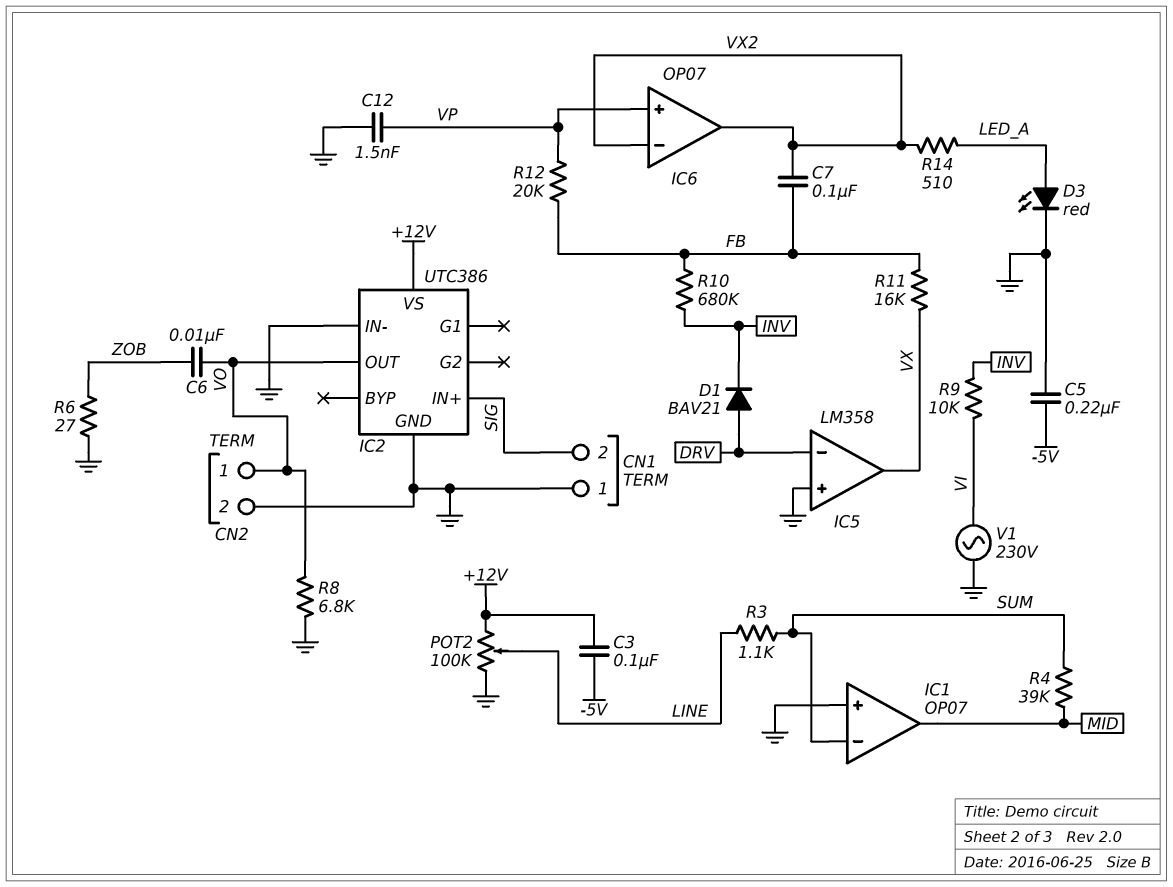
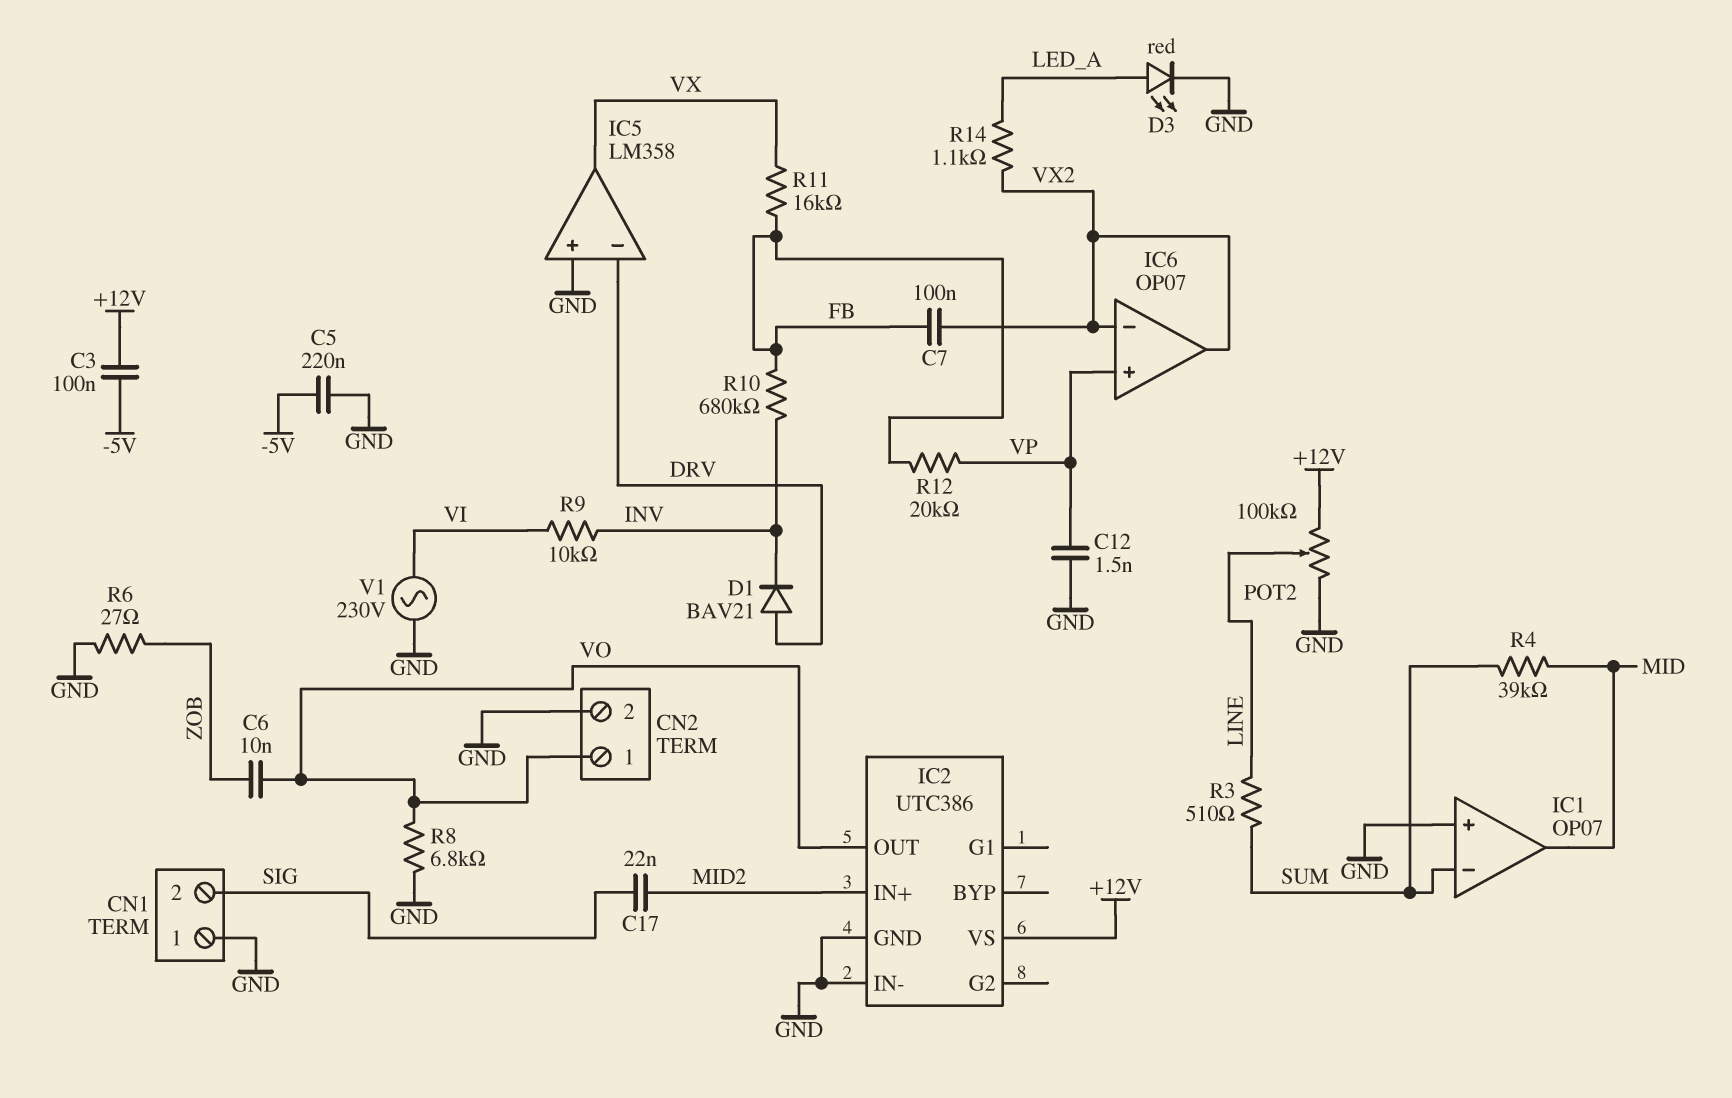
C17: none -> 22nF (MID2, SIG)
IC2 pin IN+: SIG -> MID2
R3: 1.1k (LINE, SUM) -> 510 (LINE, SUM)
R14: 510 (LED_A, VX2) -> 1.1k (LED_A, VX2)

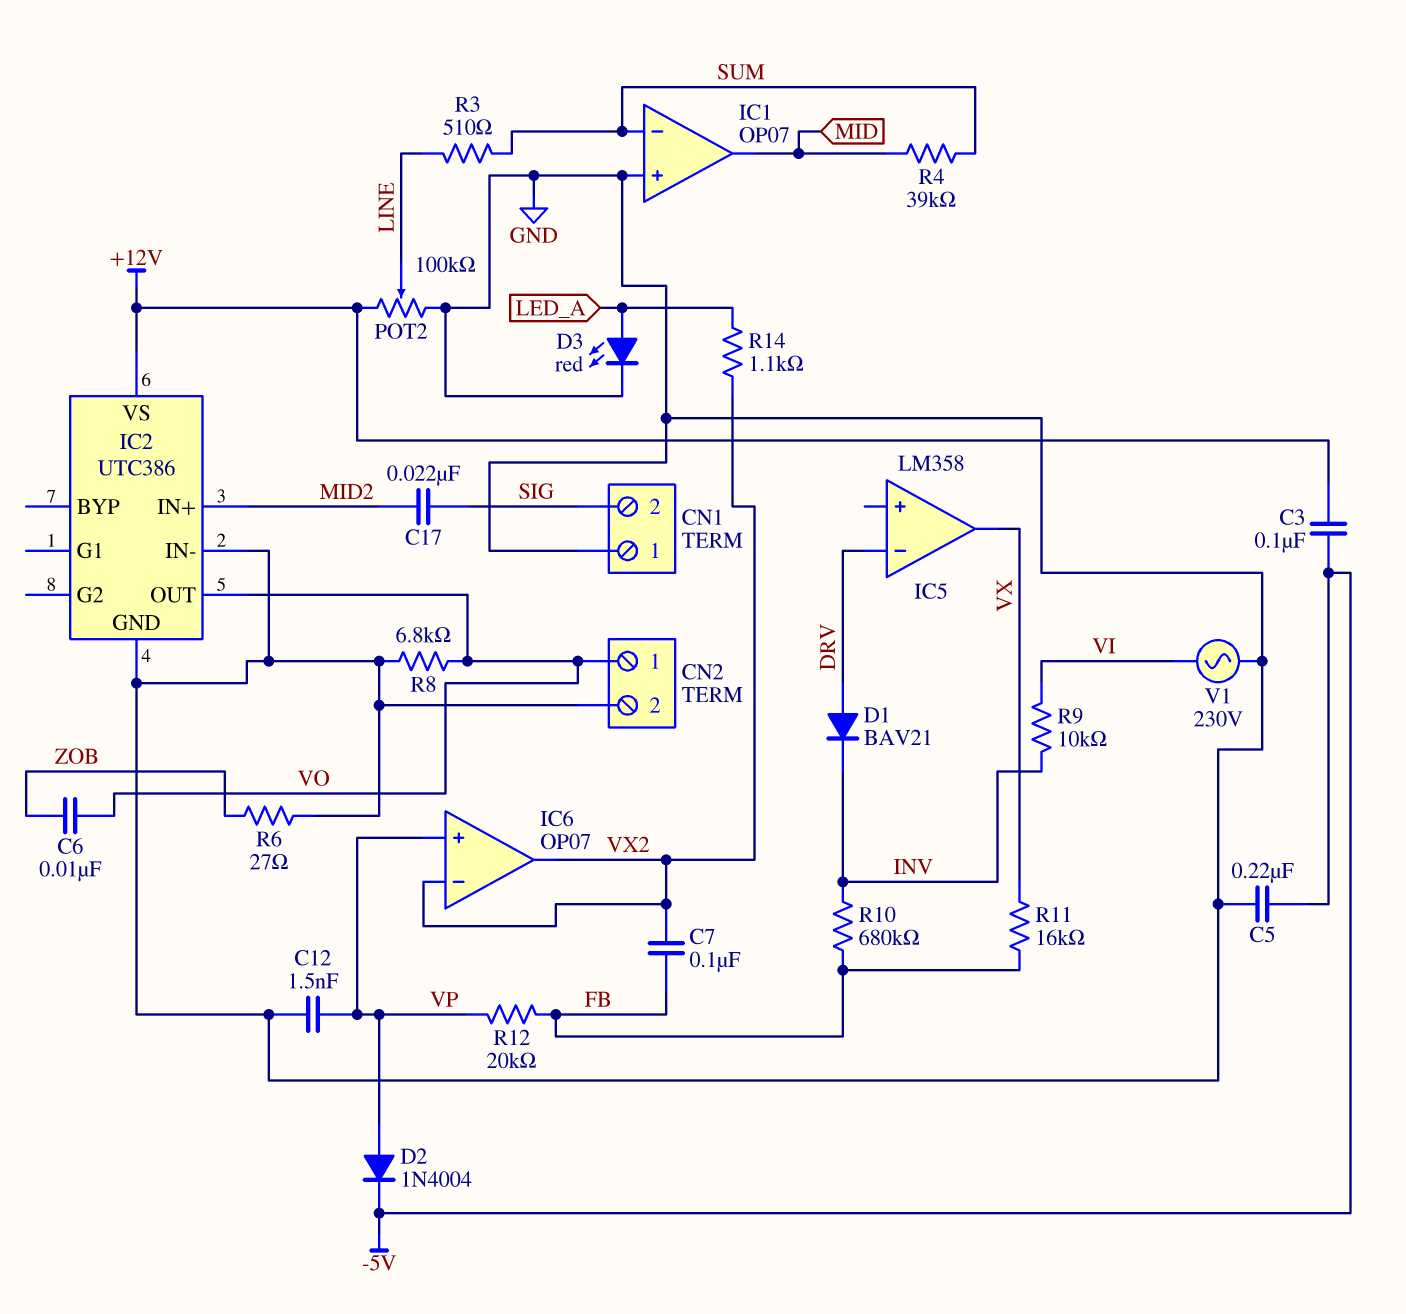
D2: none -> diode 1N4004 (A VP, K -5V)
IC5 pin in+: GND -> none

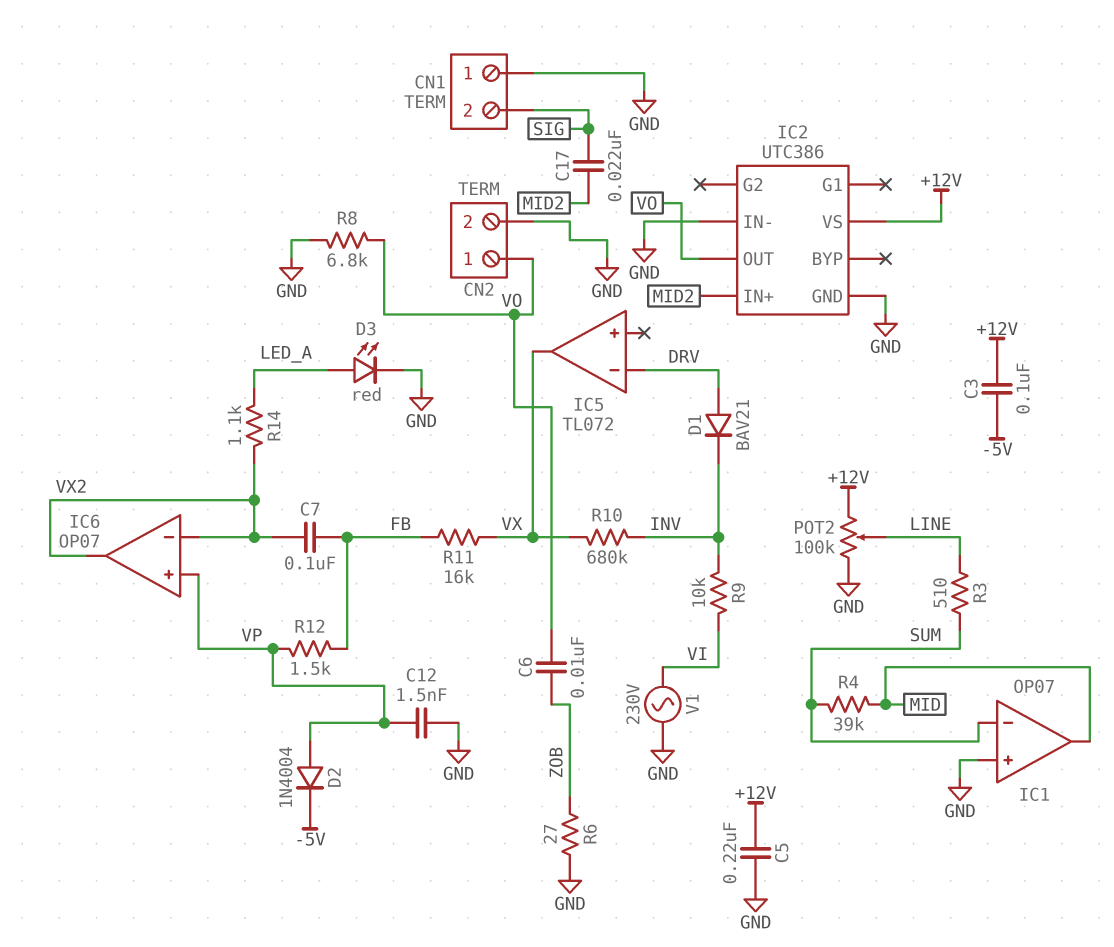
C5: 220nF (-5V, GND) -> 220nF (+12V, GND)
IC5: LM358 -> TL072
R10: 680k (FB, INV) -> 680k (INV, VX)
R12: 20k (FB, VP) -> 1.5k (FB, VP)

